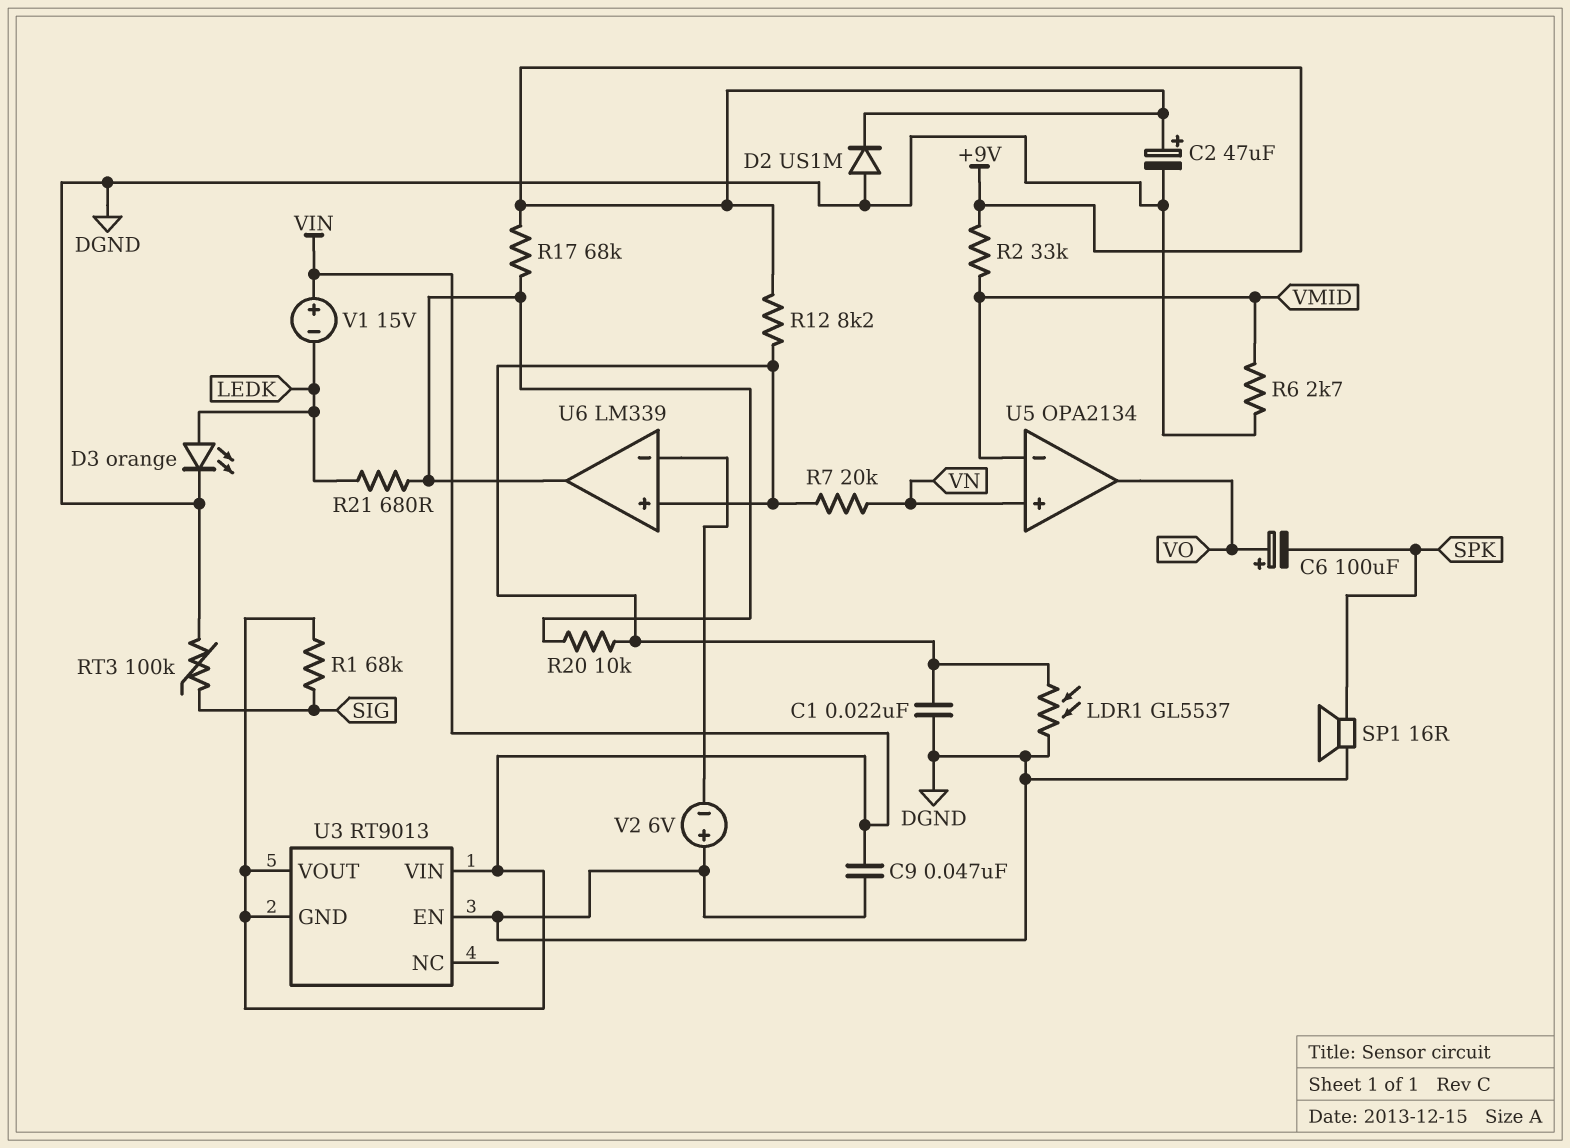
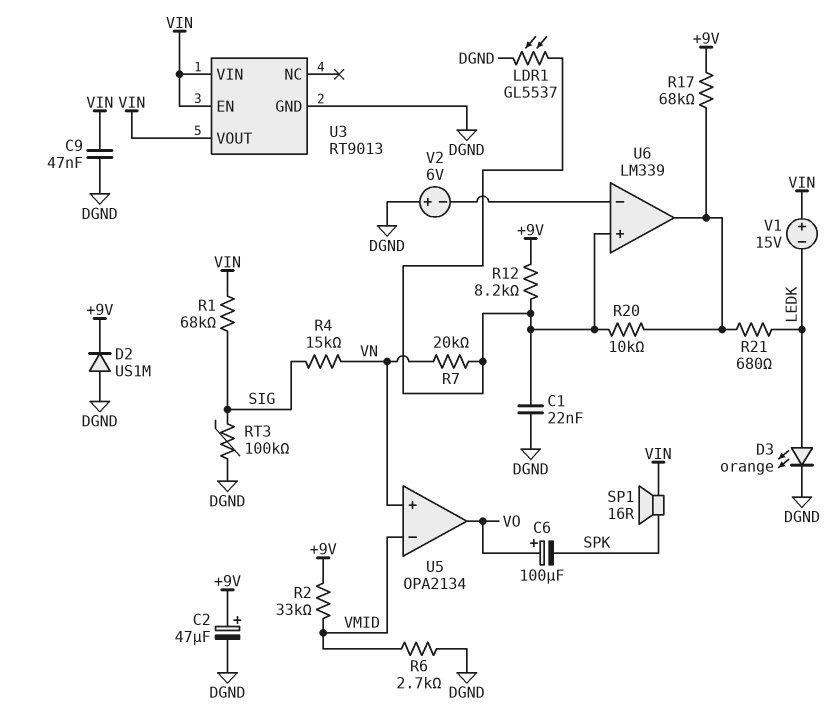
R4: none -> 15k (SIG, VN)
SP1: speaker 16R (DGND, SPK) -> speaker 16R (SPK, VIN)
U3 pin EN: DGND -> VIN
U3 pin GND: VIN -> DGND

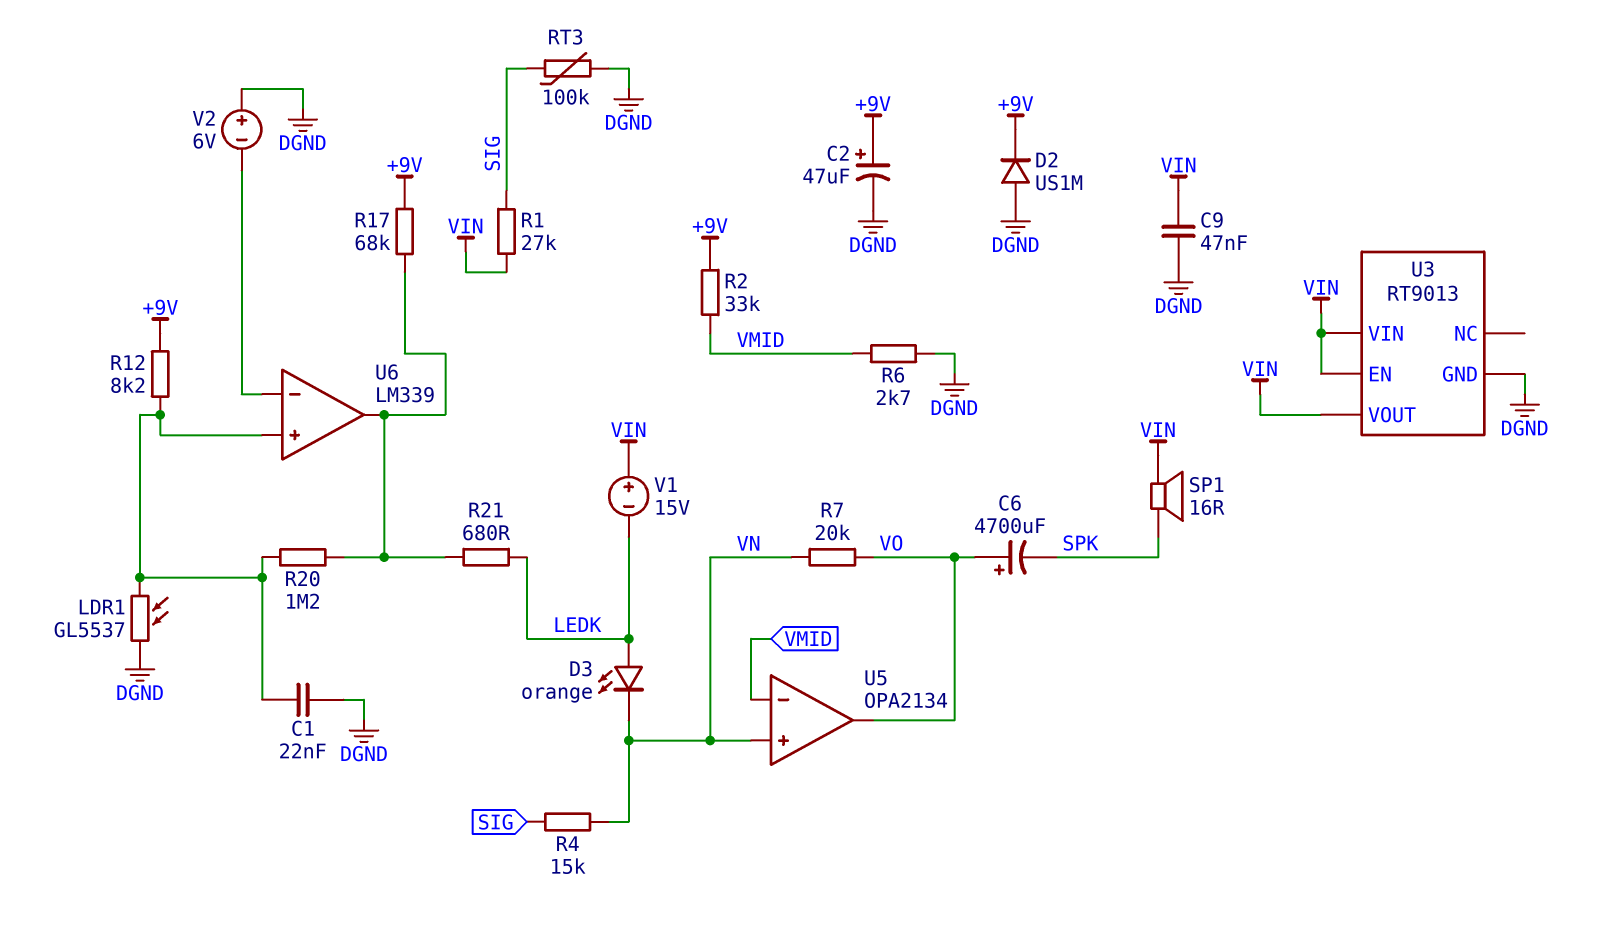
C6: 100uF (plus VO, minus SPK) -> 4700uF (plus VO, minus SPK)
D3: LED orange (A LEDK, K DGND) -> LED orange (A LEDK, K VN)
R1: 68k (SIG, VIN) -> 27k (SIG, VIN)
R7: 20k (U6/in+, VN) -> 20k (VN, VO)
R20: 10k (U6/in+, U6/out) -> 1.2M (U6/in+, U6/out)

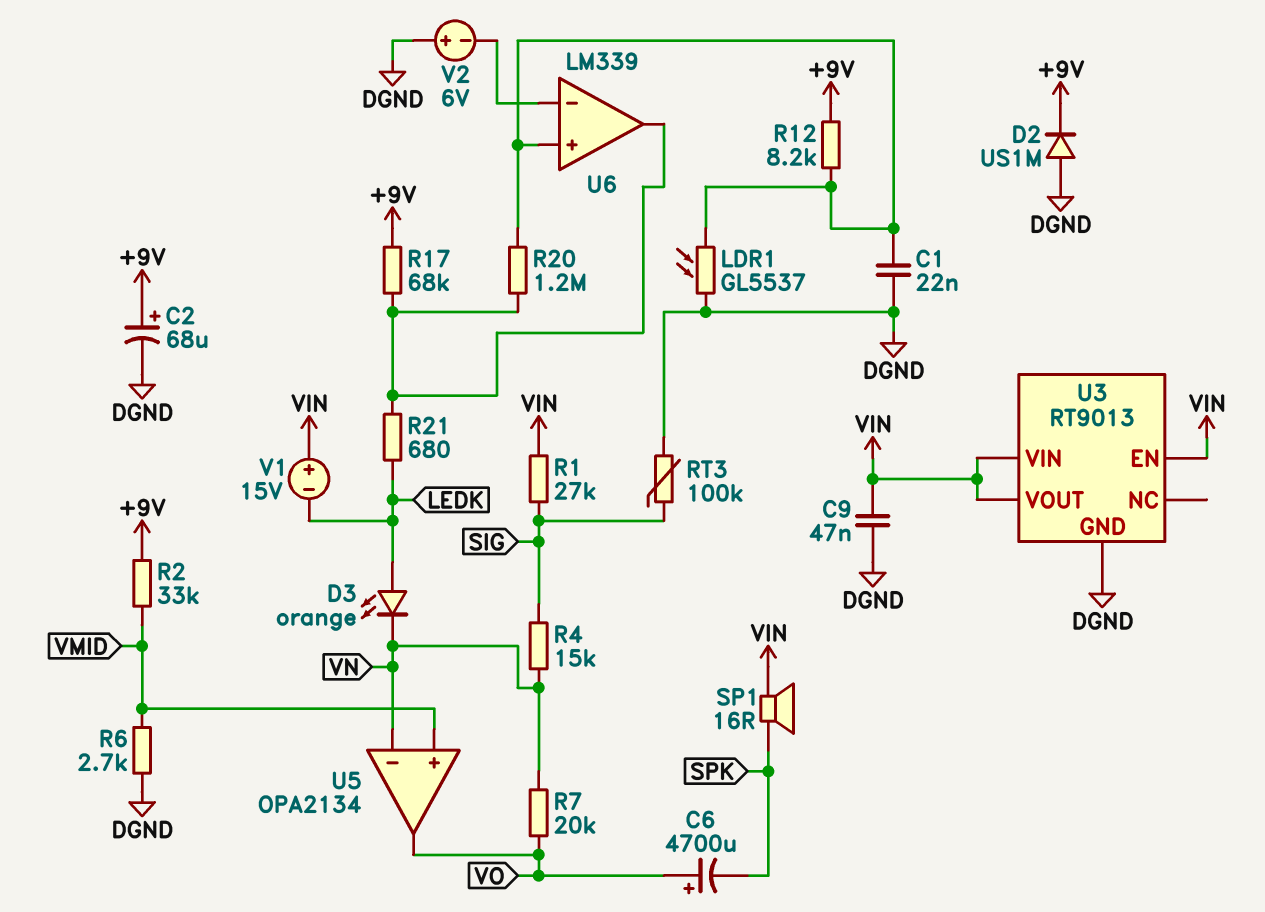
C2: 47uF (plus +9V, minus DGND) -> 68uF (plus +9V, minus DGND)
U5 pin in+: VN -> VMID
U5 pin in-: VMID -> VN

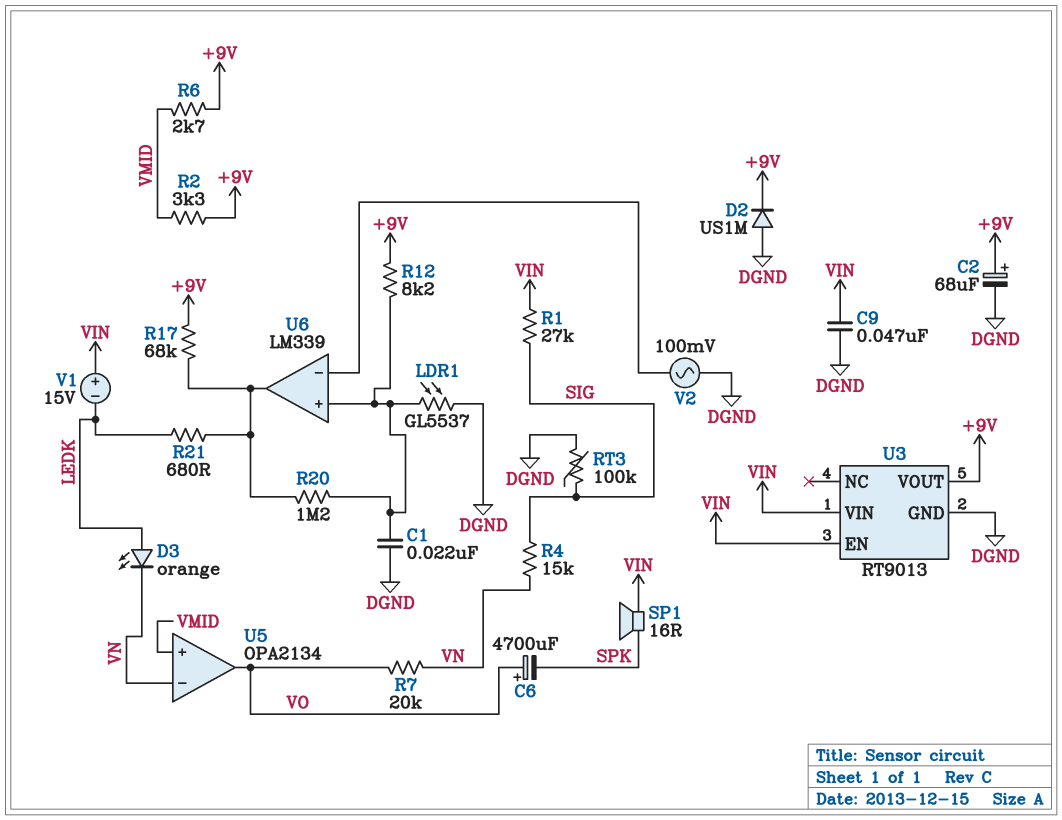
R2: 33k (+9V, VMID) -> 3.3k (+9V, VMID)
R6: 2.7k (DGND, VMID) -> 2.7k (+9V, VMID)
U3 pin VOUT: VIN -> +9V
V2: 6V (plus DGND, minus U6/in-) -> AC 100mV (DGND, U6/in-)

